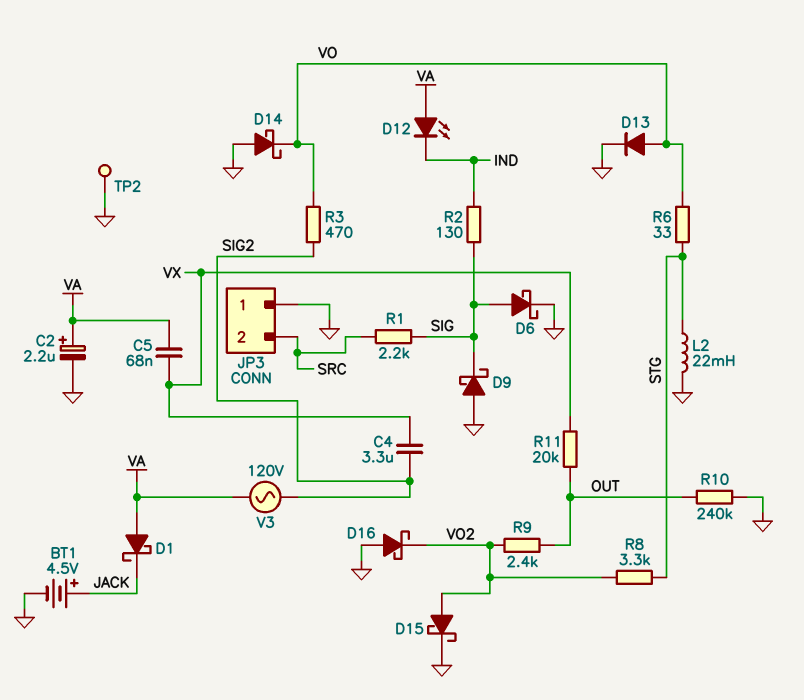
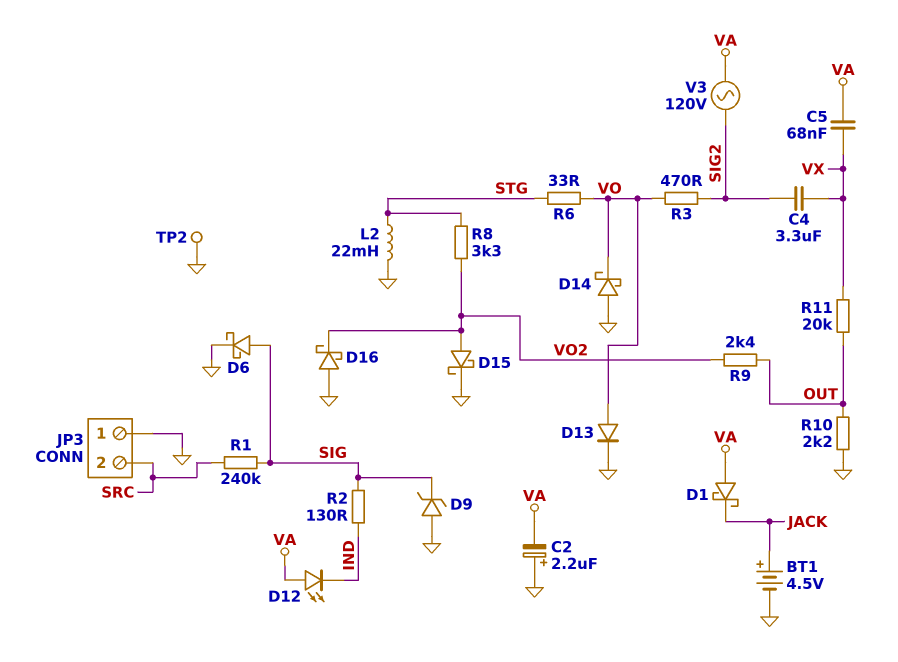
C2: 2.2uF (plus VA, minus GND) -> 2.2uF (plus GND, minus VA)
D9: schottky (A GND, K SIG) -> zener (A GND, K SIG)
R1: 2.2k (SIG, SRC) -> 240k (SIG, SRC)
R10: 240k (GND, OUT) -> 2.2k (GND, OUT)

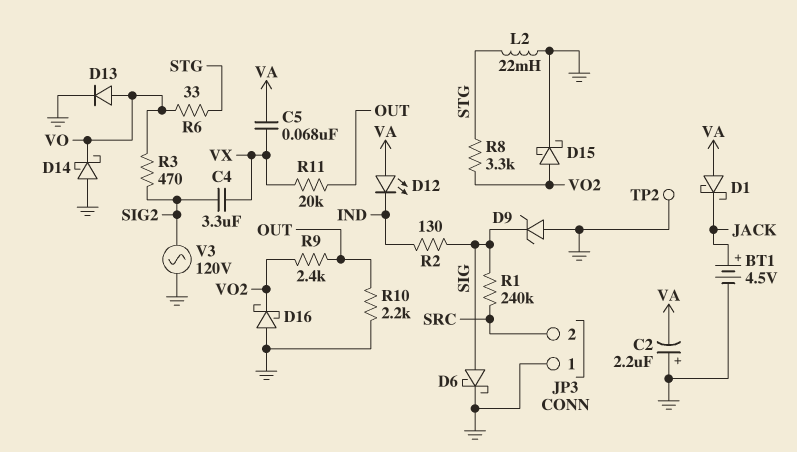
V3: AC 120V (SIG2, VA) -> AC 120V (GND, SIG2)

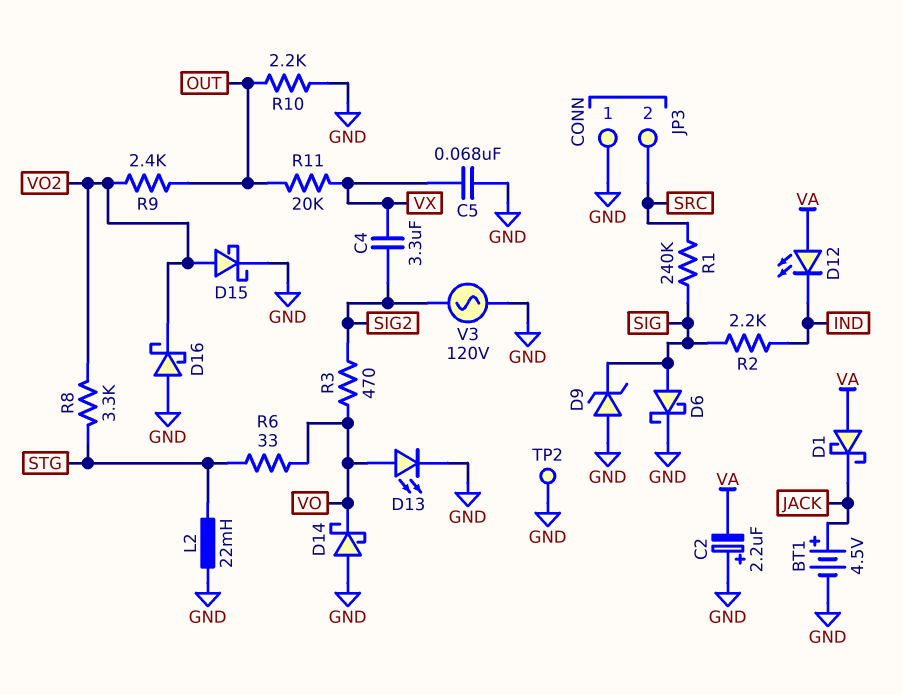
C5: 68nF (VA, VX) -> 68nF (GND, VX)
D13: diode (A VO, K GND) -> LED (A VO, K GND)
R2: 130 (IND, SIG) -> 2.2k (IND, SIG)

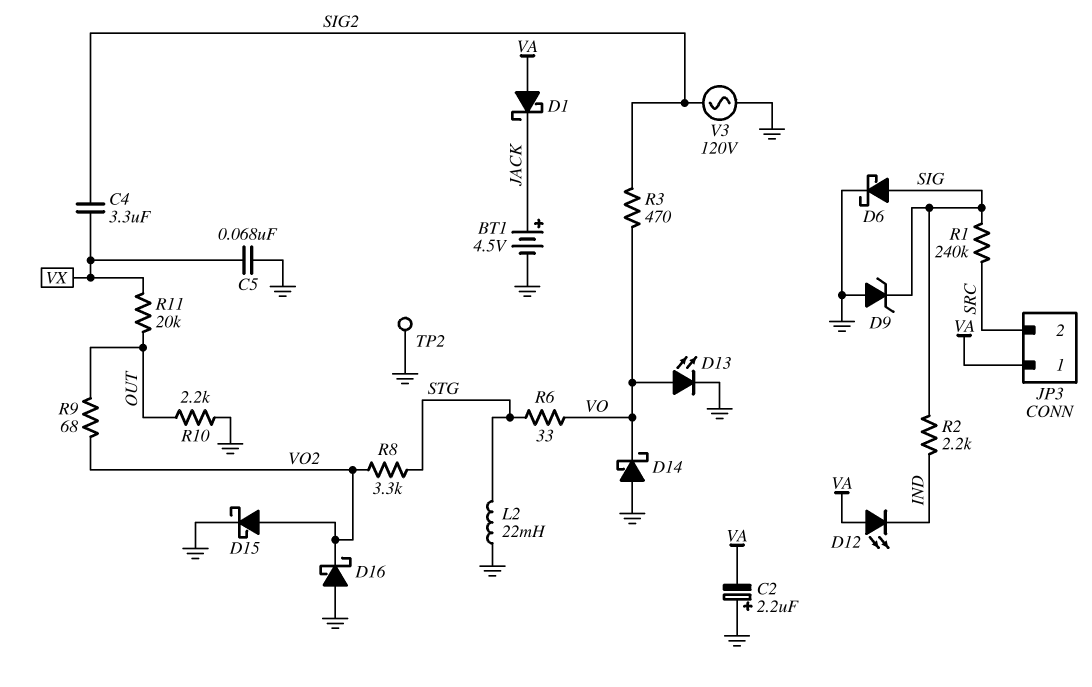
JP3 pin 1: GND -> VA
R9: 2.4k (OUT, VO2) -> 68 (OUT, VO2)

